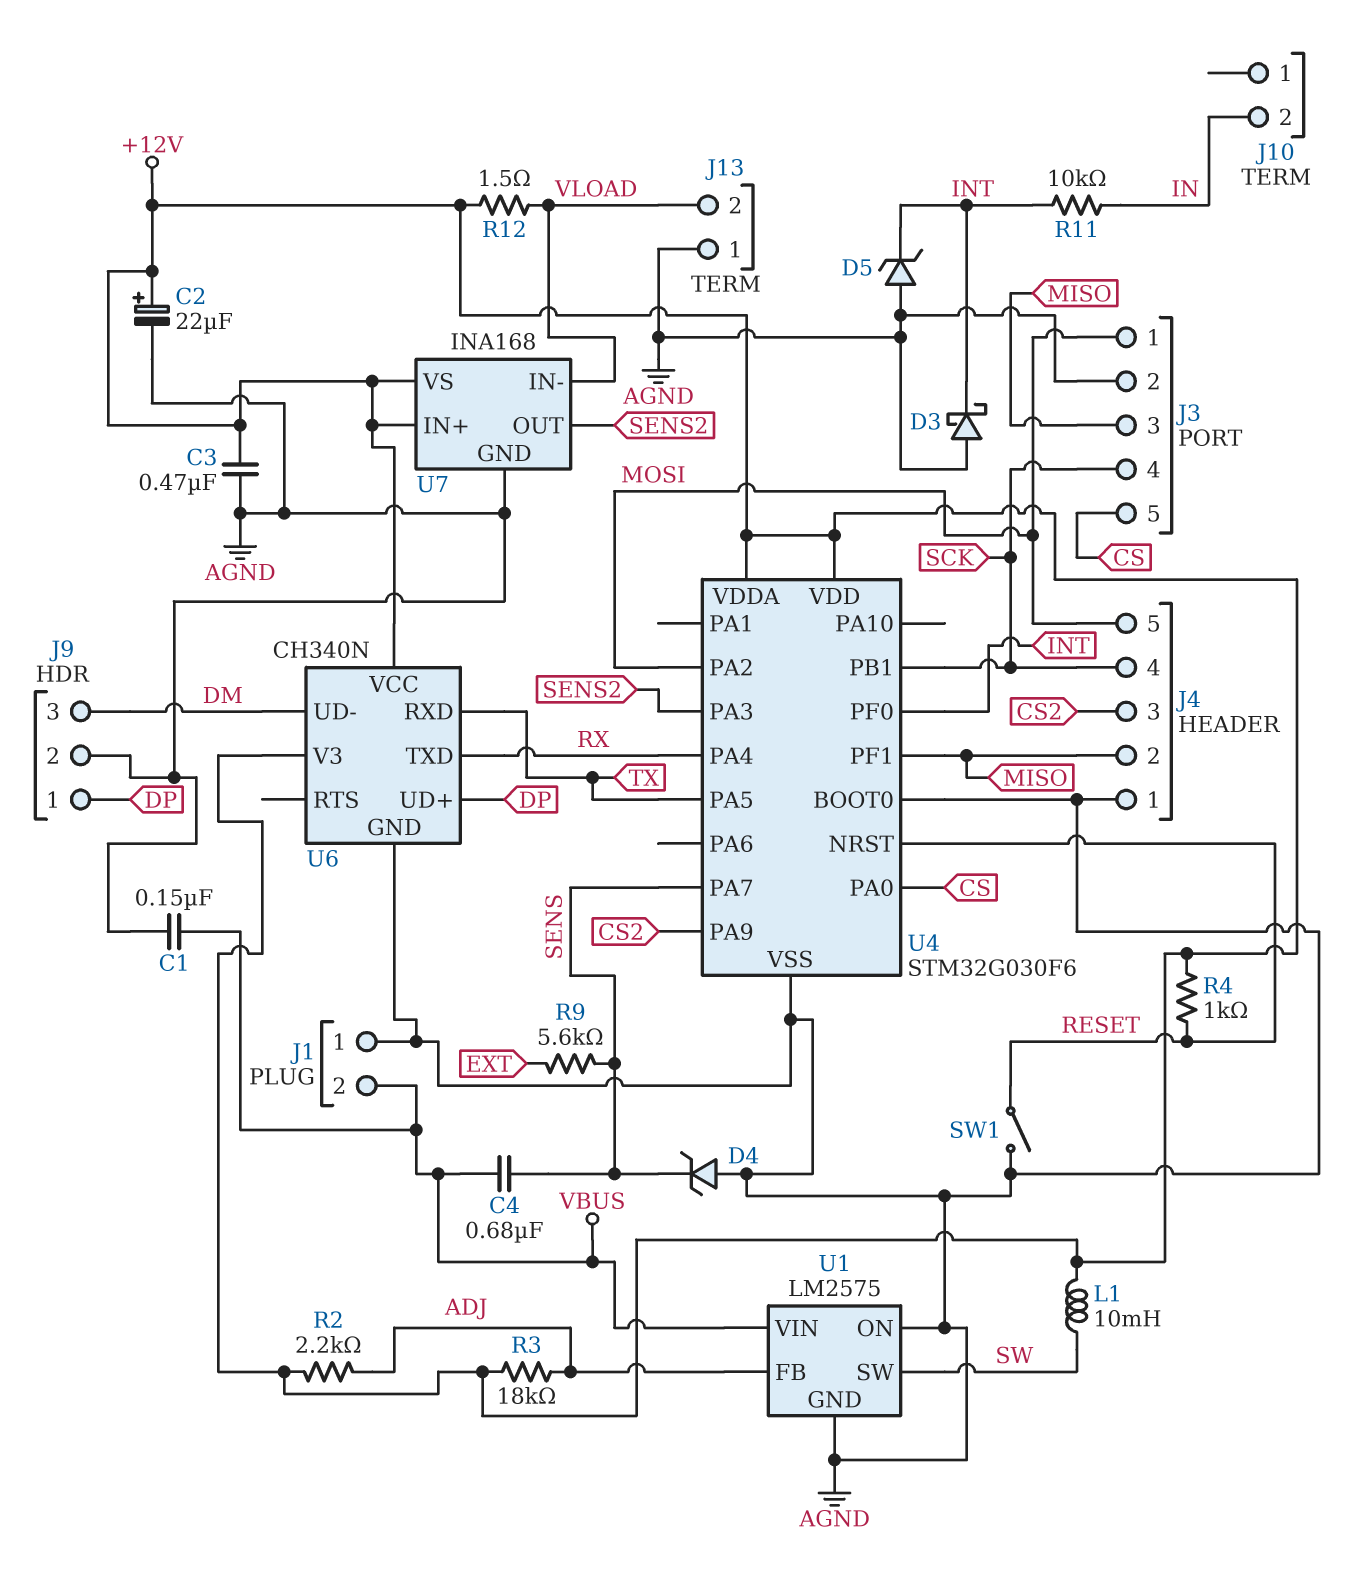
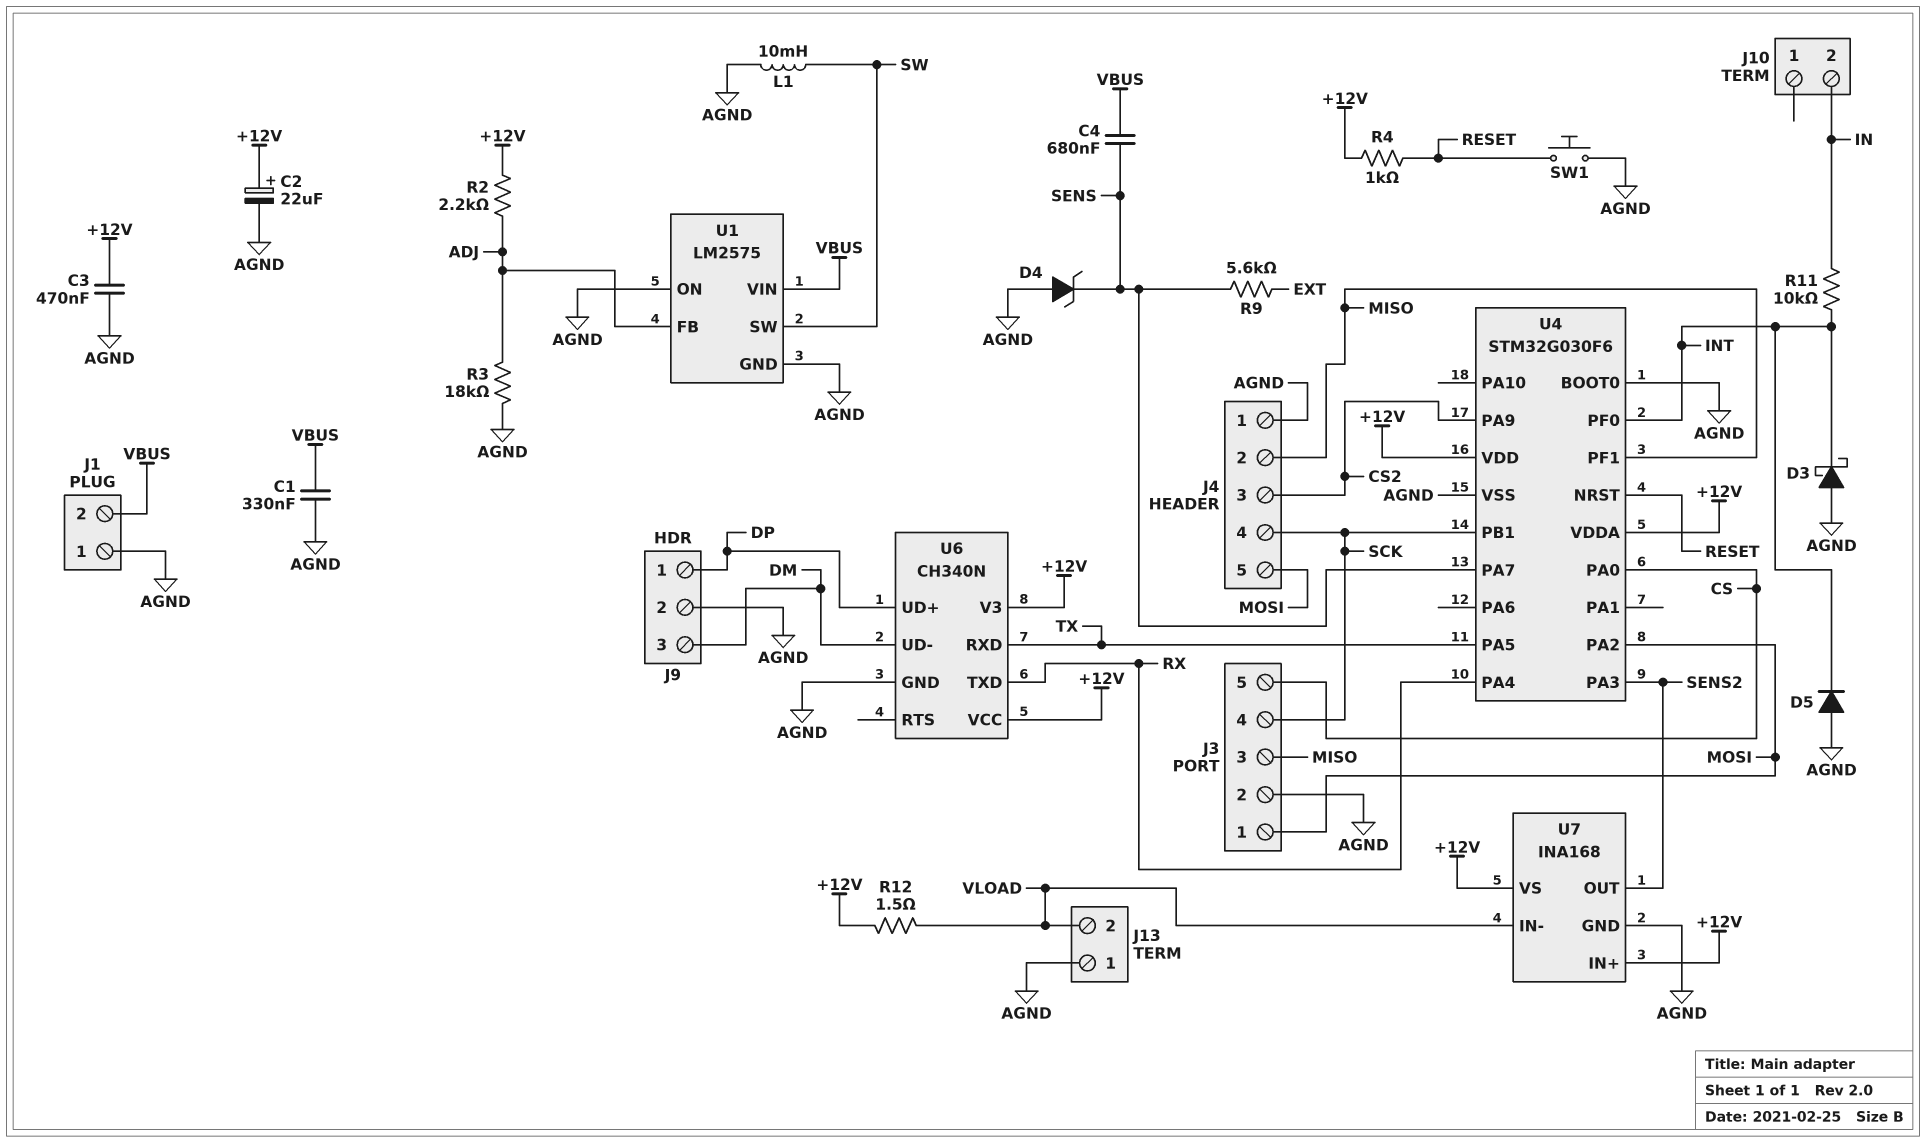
C1: 150nF (AGND, VBUS) -> 330nF (AGND, VBUS)
D5: zener (A AGND, K INT) -> diode (A AGND, K INT)
L1: 10mH (+12V, SW) -> 10mH (AGND, SW)
R3: 18k (+12V, ADJ) -> 18k (ADJ, AGND)
SW1: switch (AGND, RESET) -> button (AGND, RESET)

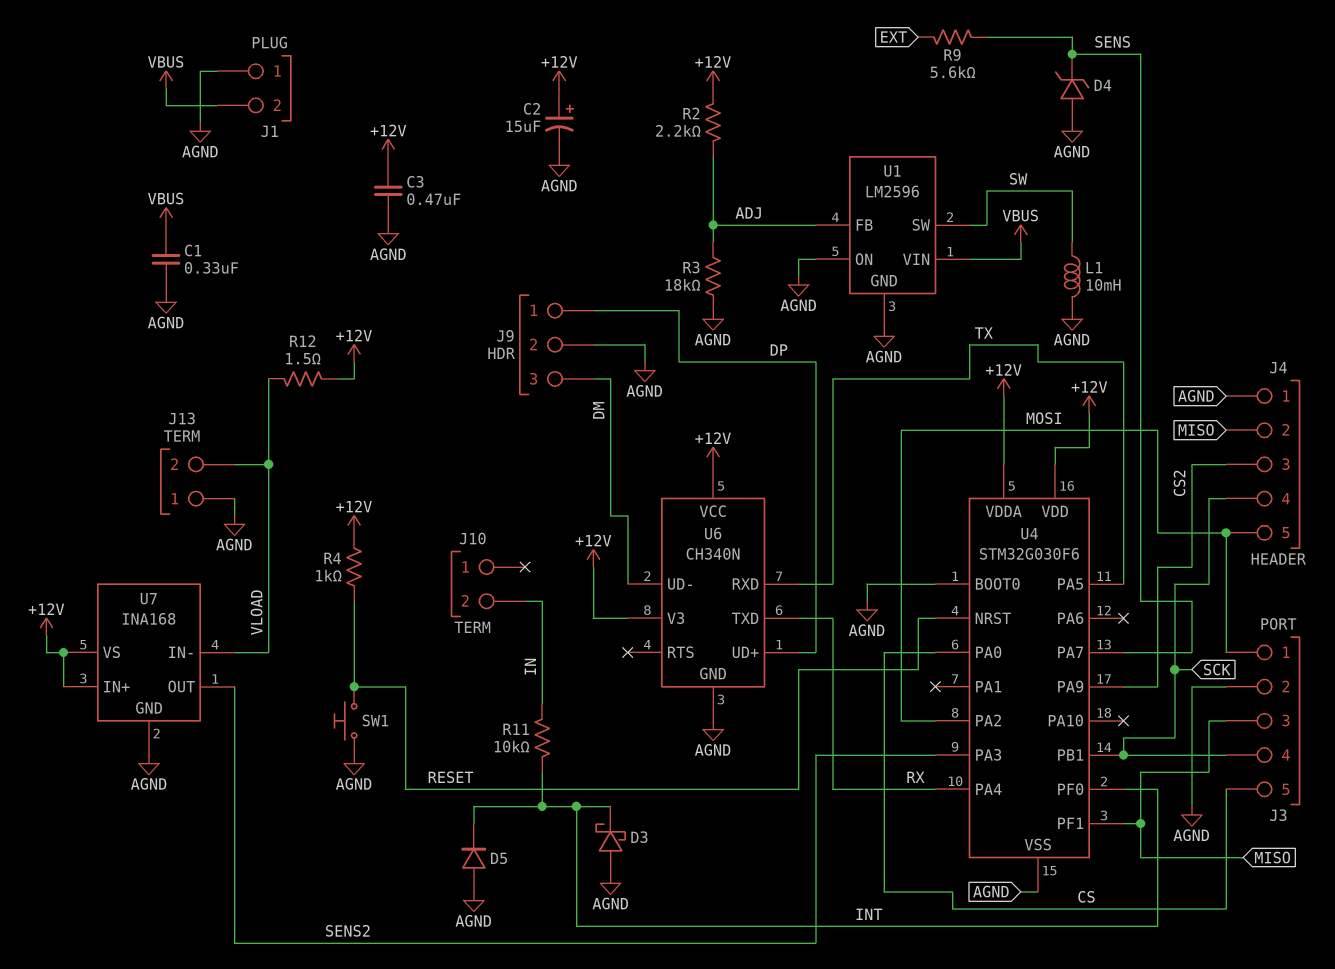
C2: 22uF (plus +12V, minus AGND) -> 15uF (plus +12V, minus AGND)
C4: 680nF (SENS, VBUS) -> none
U1: LM2575 -> LM2596

